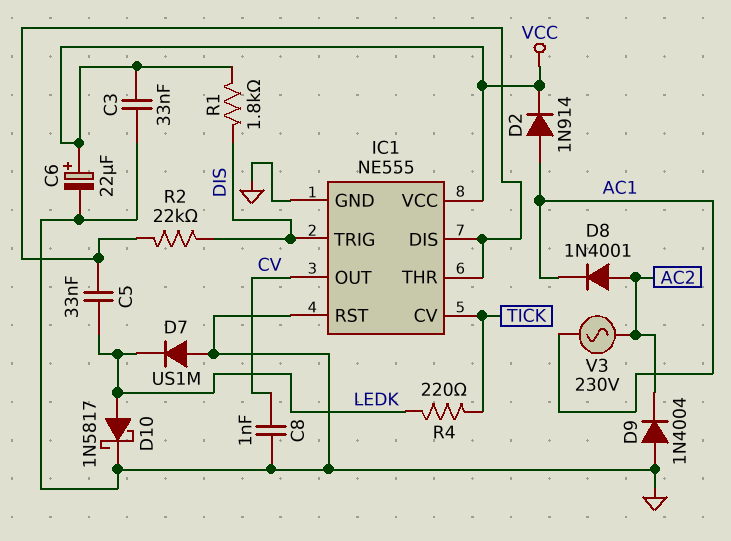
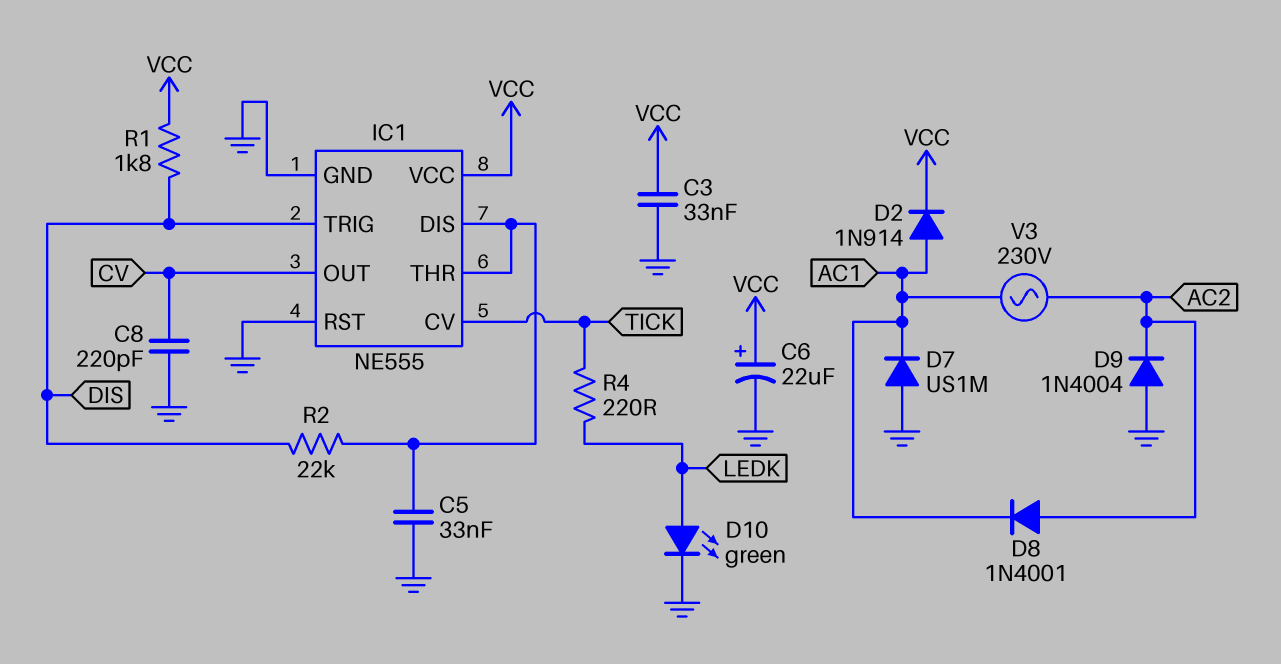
C5: 33nF (IC1/DIS, LEDK) -> 33nF (GND, IC1/DIS)
C8: 1nF (CV, GND) -> 220pF (CV, GND)
D7: diode US1M (A GND, K LEDK) -> diode US1M (A GND, K AC1)
D10: schottky 1N5817 (A LEDK, K GND) -> LED green (A LEDK, K GND)

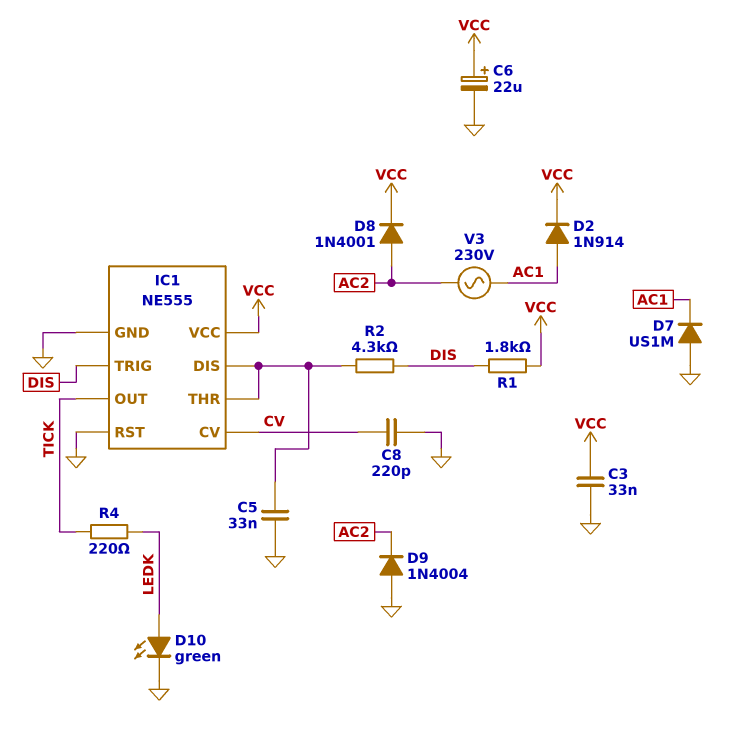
D8: diode 1N4001 (A AC2, K AC1) -> diode 1N4001 (A AC2, K VCC)
IC1 pin CV: TICK -> CV
IC1 pin OUT: CV -> TICK
R2: 22k (DIS, IC1/DIS) -> 4.3k (DIS, IC1/DIS)

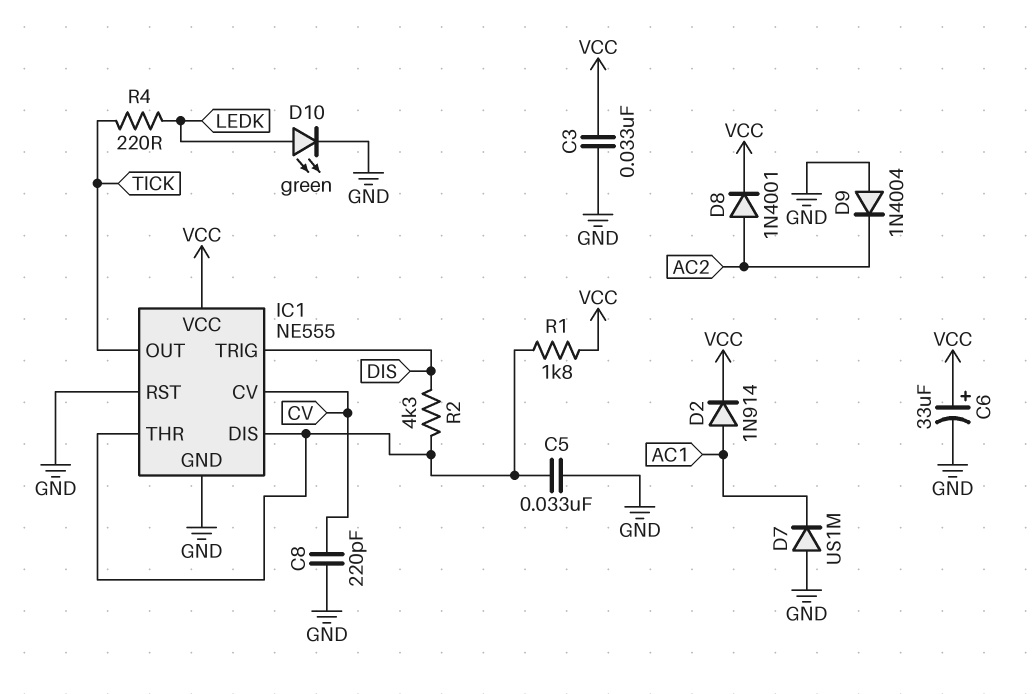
C6: 22uF (plus VCC, minus GND) -> 33uF (plus VCC, minus GND)
R1: 1.8k (DIS, VCC) -> 1.8k (IC1/DIS, VCC)
V3: AC 230V (AC1, AC2) -> none

